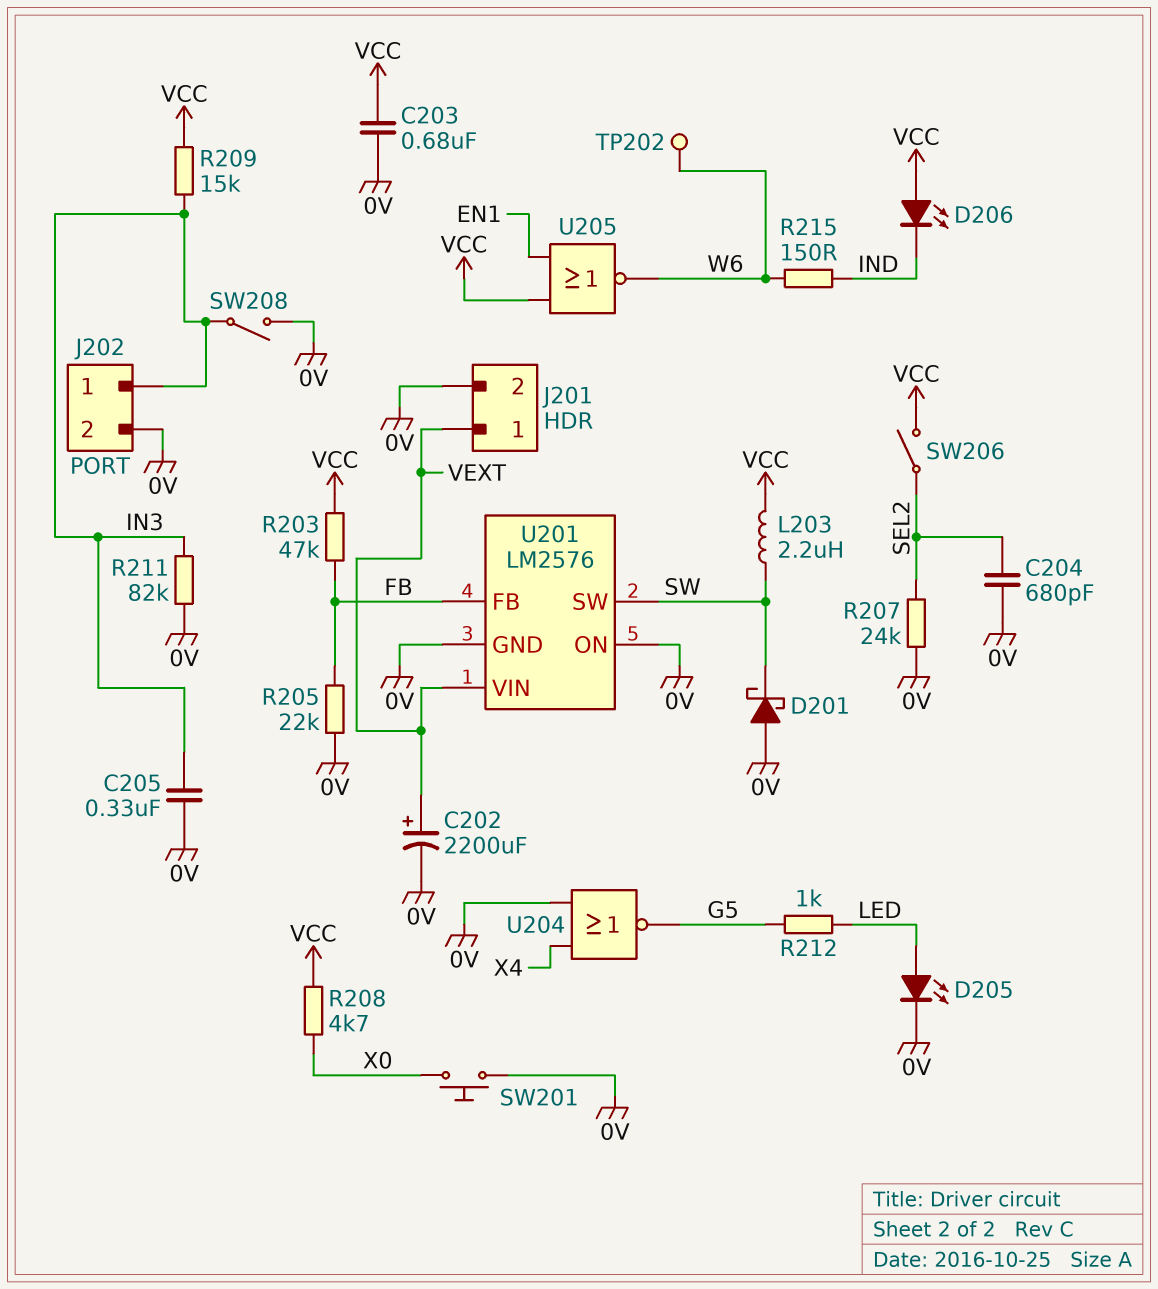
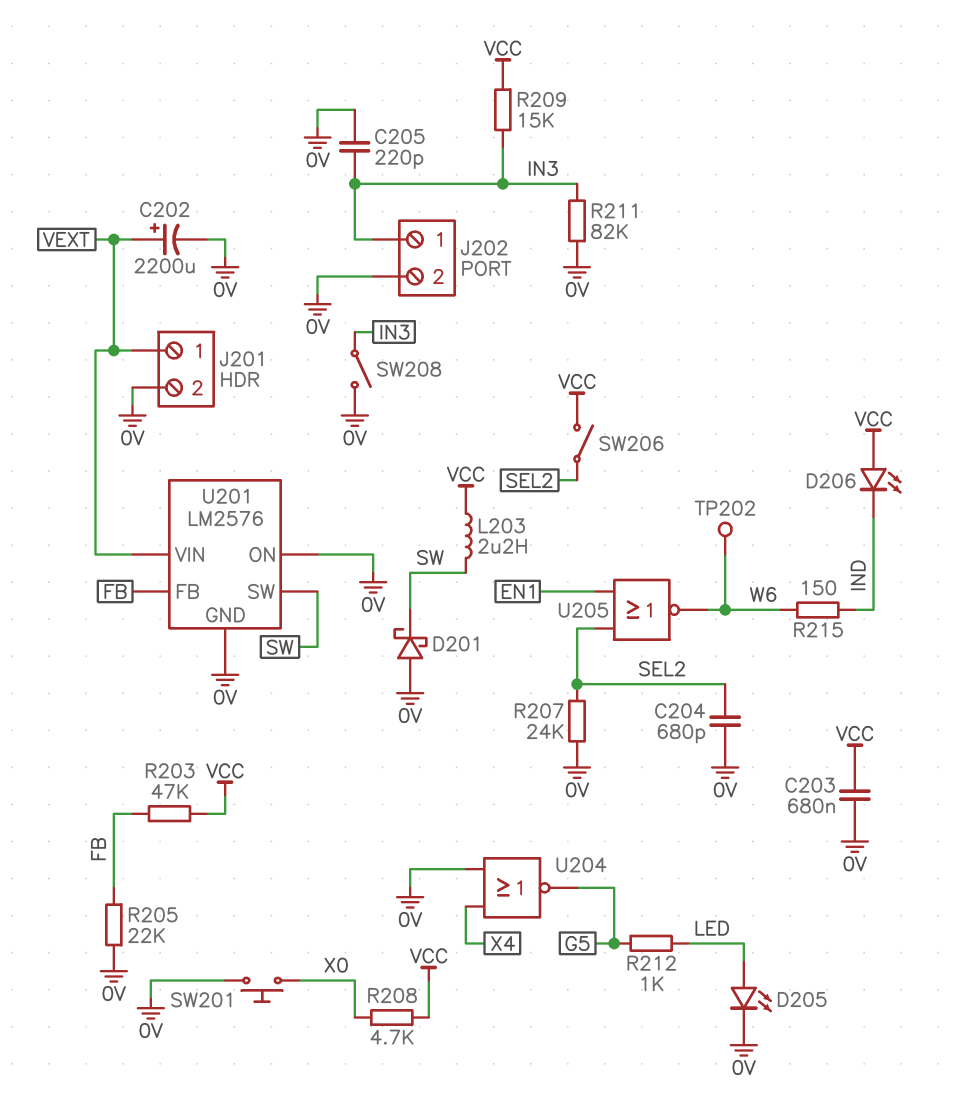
C205: 330nF (0V, IN3) -> 220pF (0V, IN3)
U205: NOR (in EN1, in VCC, out W6) -> NOR (in EN1, in SEL2, out W6)

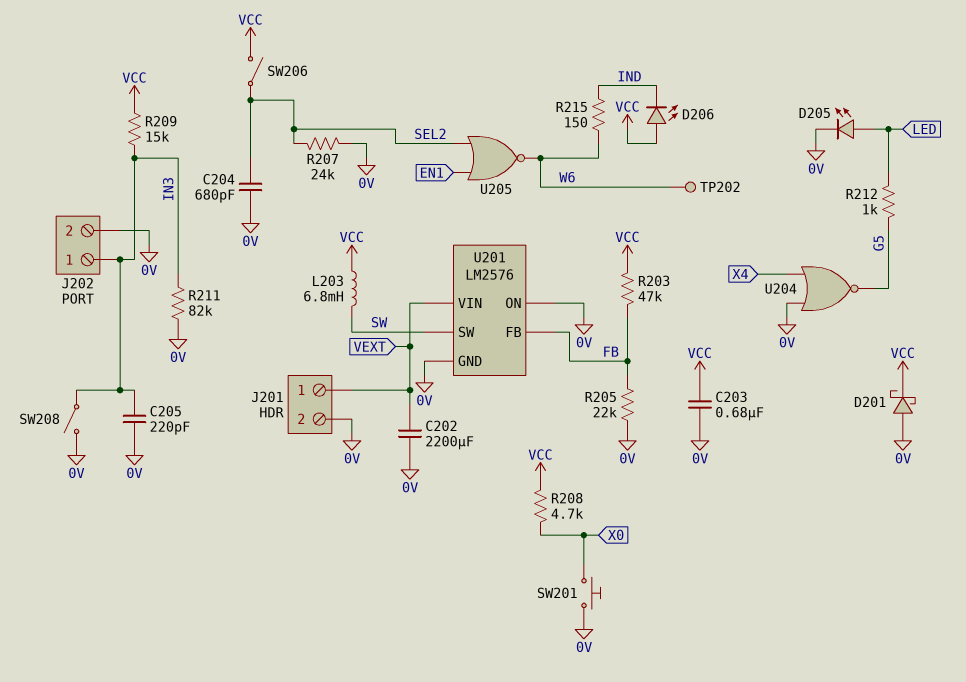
C202: 2200uF (plus VEXT, minus 0V) -> 2200uF (0V, VEXT)
D201: schottky (A 0V, K SW) -> schottky (A 0V, K VCC)
L203: 2.2uH (SW, VCC) -> 6.8mH (SW, VCC)

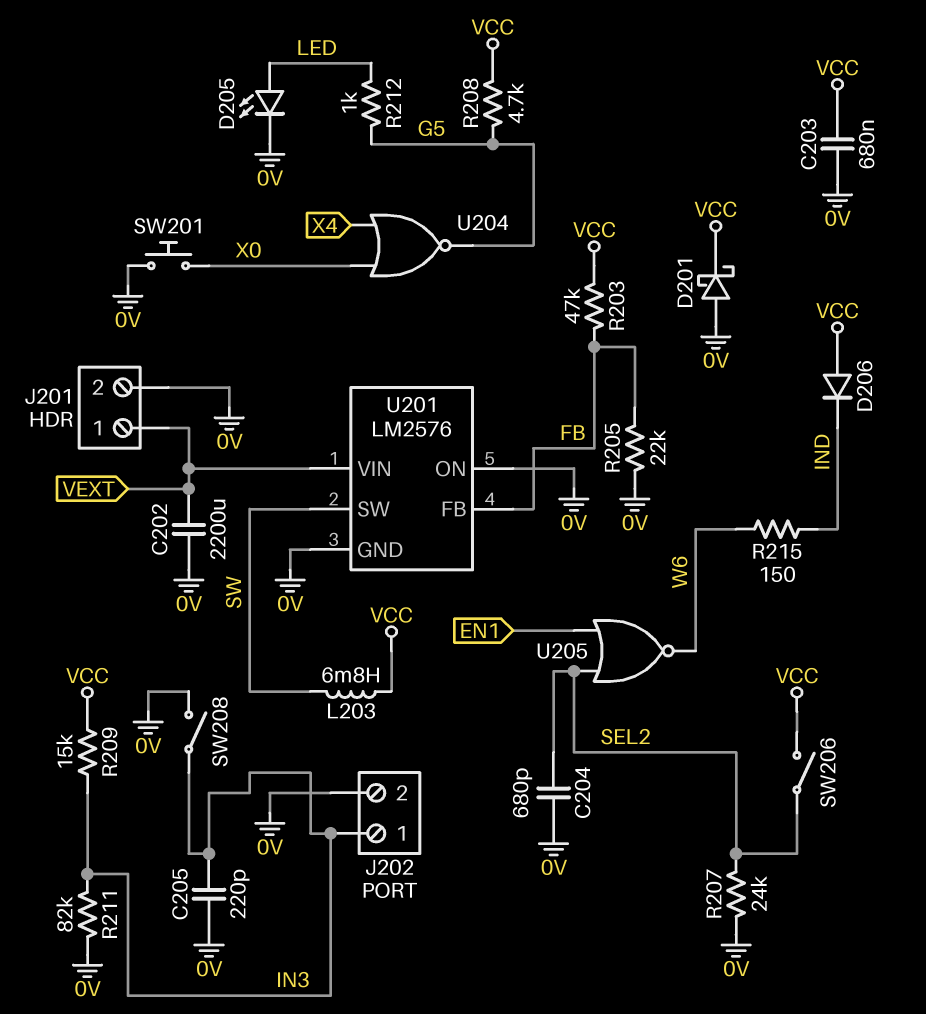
D206: LED (A VCC, K IND) -> diode (A VCC, K IND)
R208: 4.7k (VCC, X0) -> 4.7k (G5, VCC)
TP202: test point (W6) -> none
U204: NOR (in 0V, in X4, out G5) -> NOR (in X0, in X4, out G5)

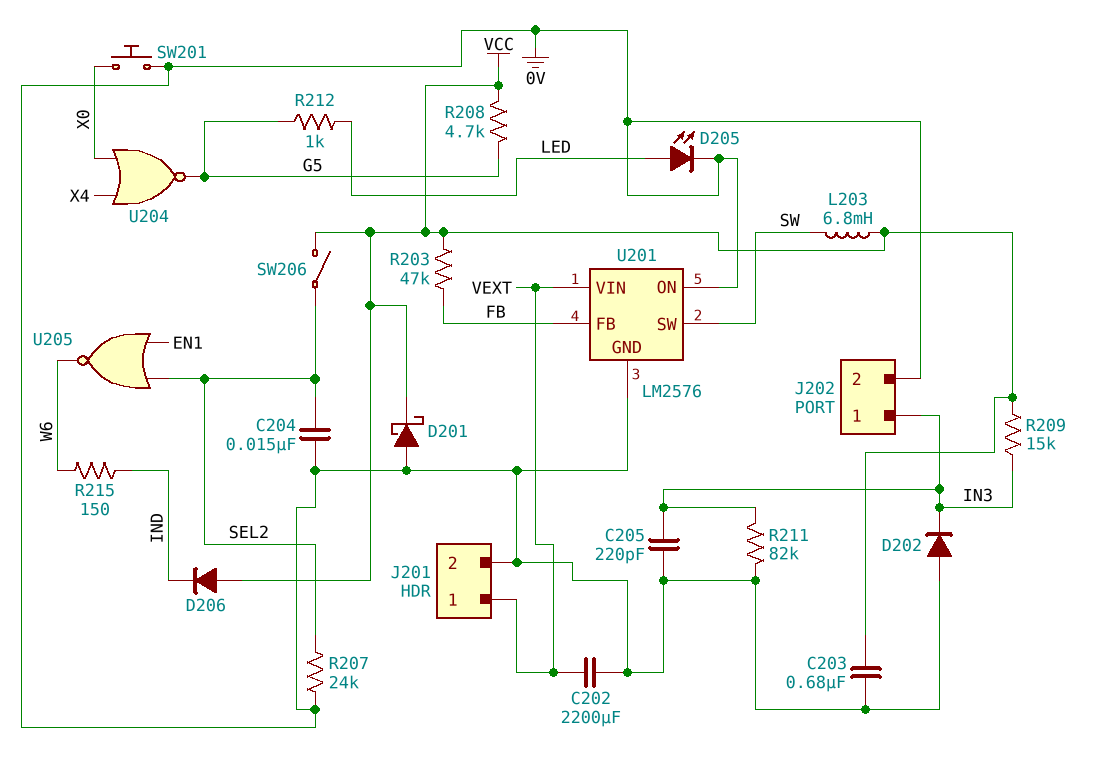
C204: 680pF (0V, SEL2) -> 15nF (0V, SEL2)
D202: none -> diode (A 0V, K IN3)
R205: 22k (0V, FB) -> none
SW208: switch (0V, IN3) -> none

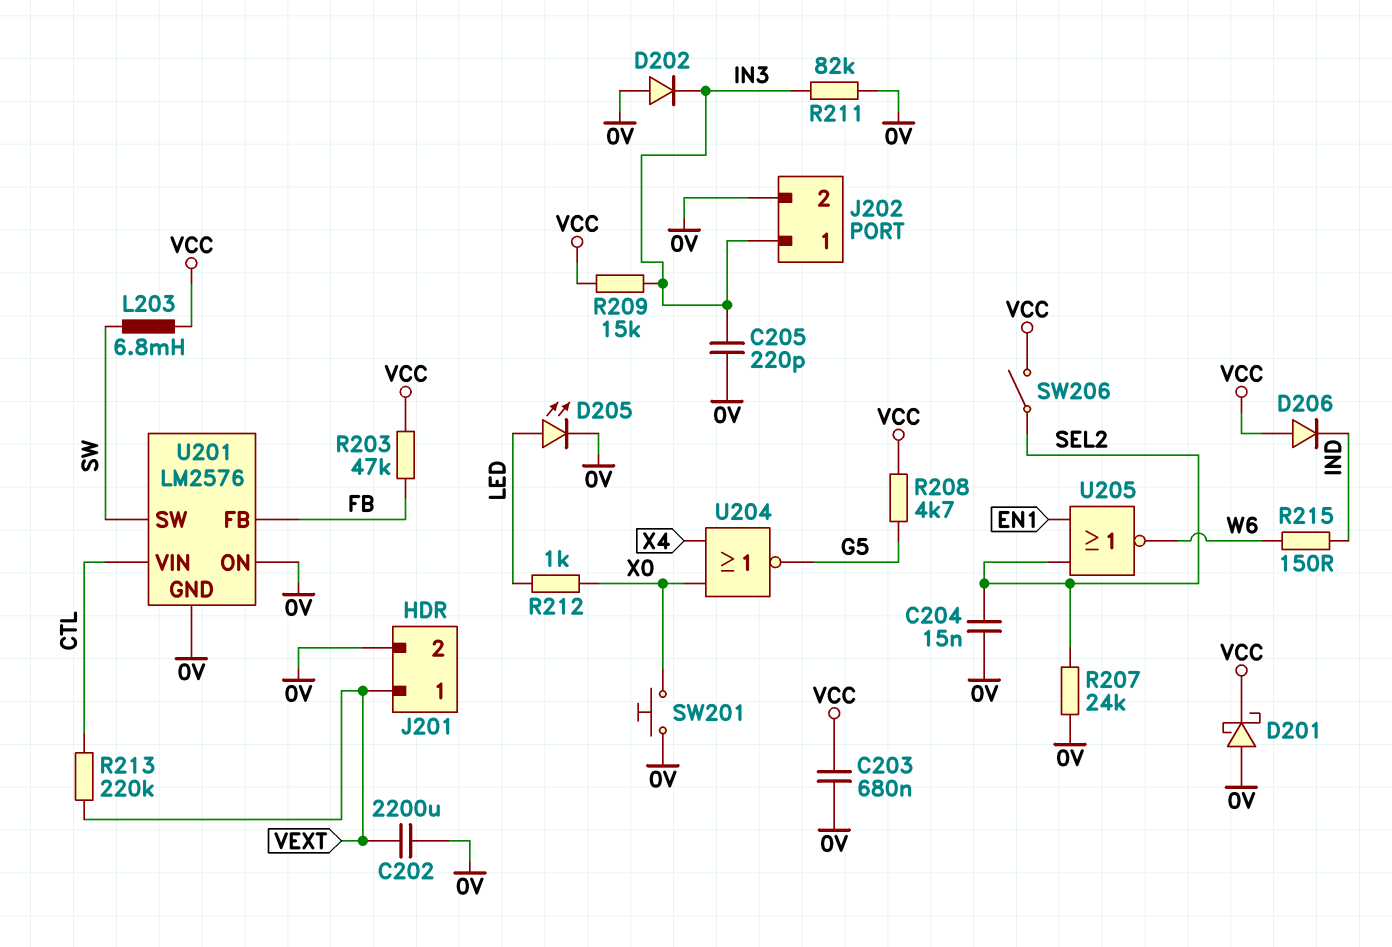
R212: 1k (G5, LED) -> 1k (LED, X0)
R213: none -> 220k (CTL, VEXT)
U201 pin VIN: VEXT -> CTL

